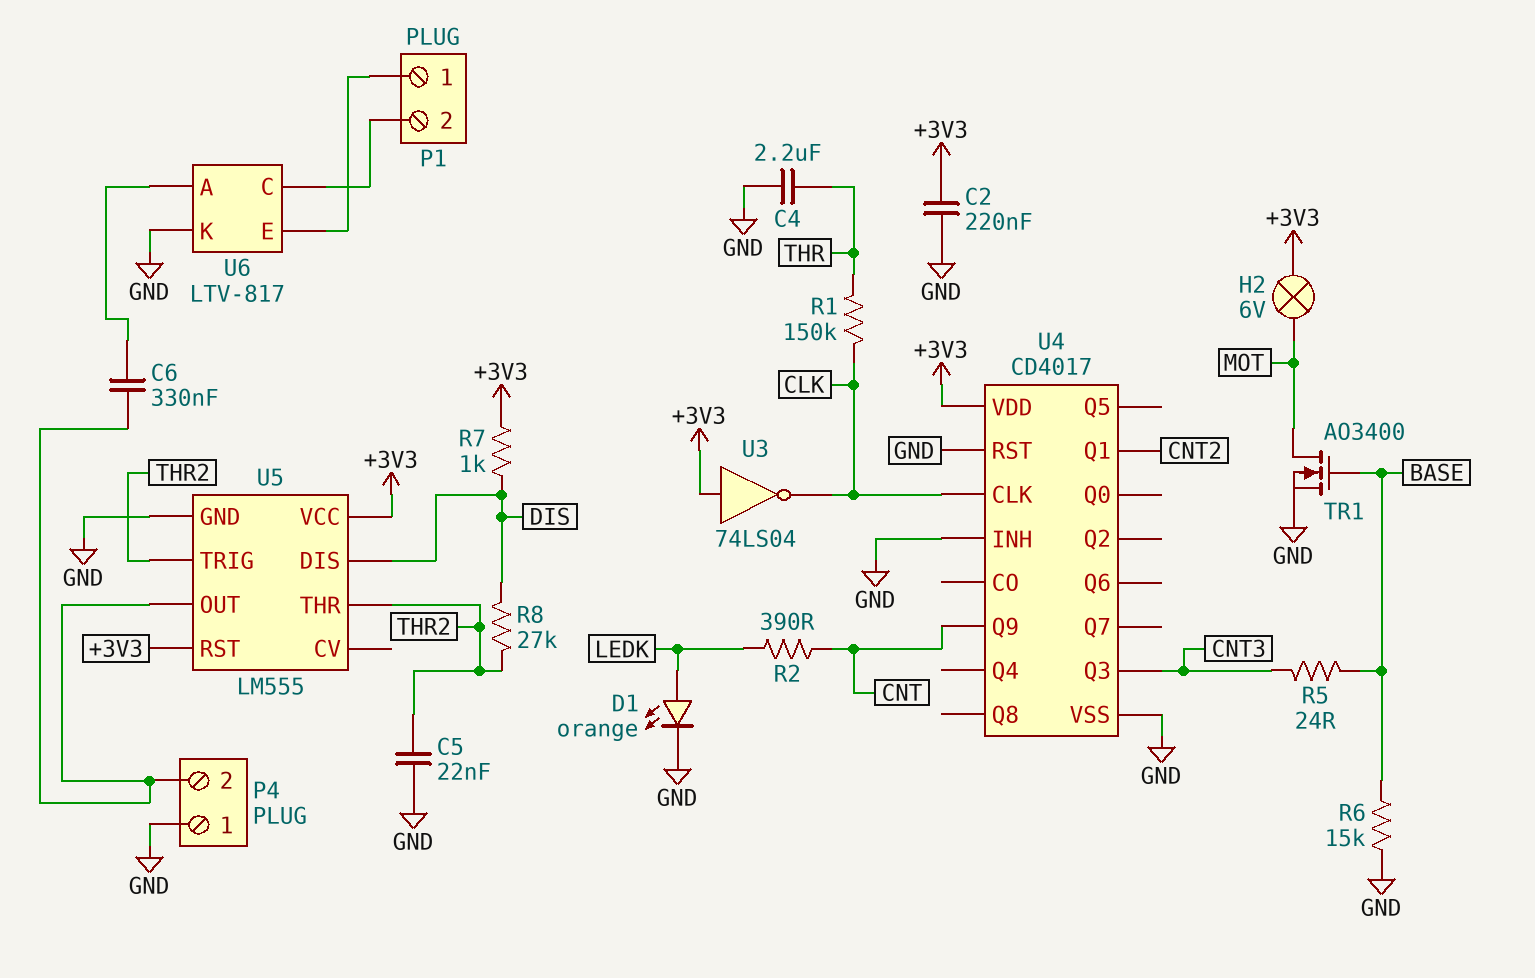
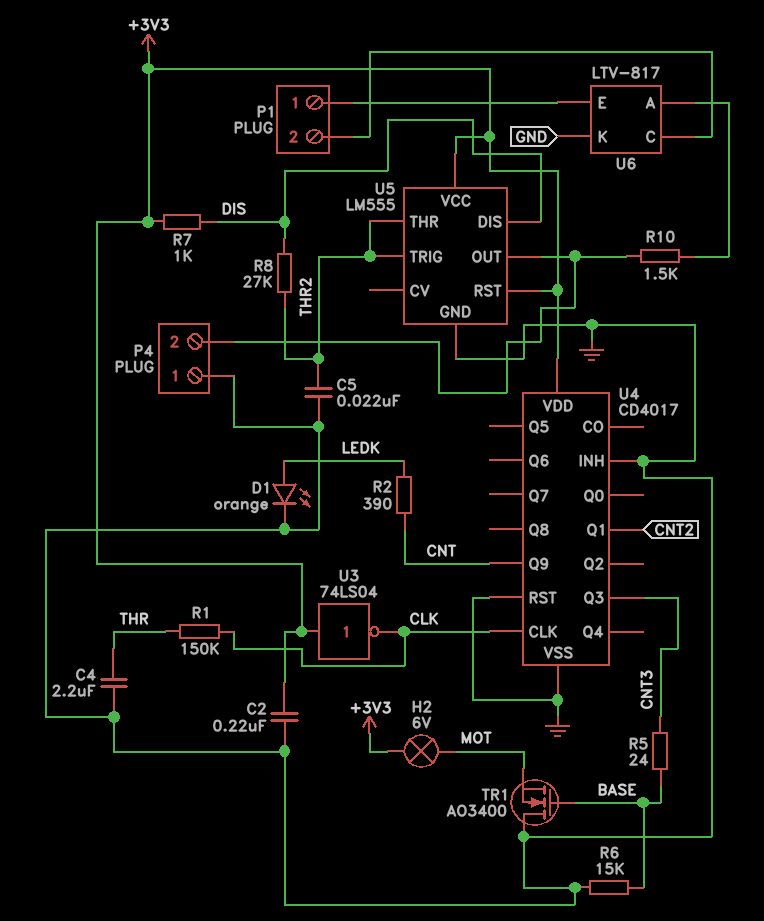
C6: 330nF (P4/2, U6/A) -> none
R10: none -> 1.5k (P4/2, U6/A)
TR1: NMOS AO3400 (G BASE, D MOT, S GND) -> NMOS AO3400 (G BASE, D GND, S MOT)

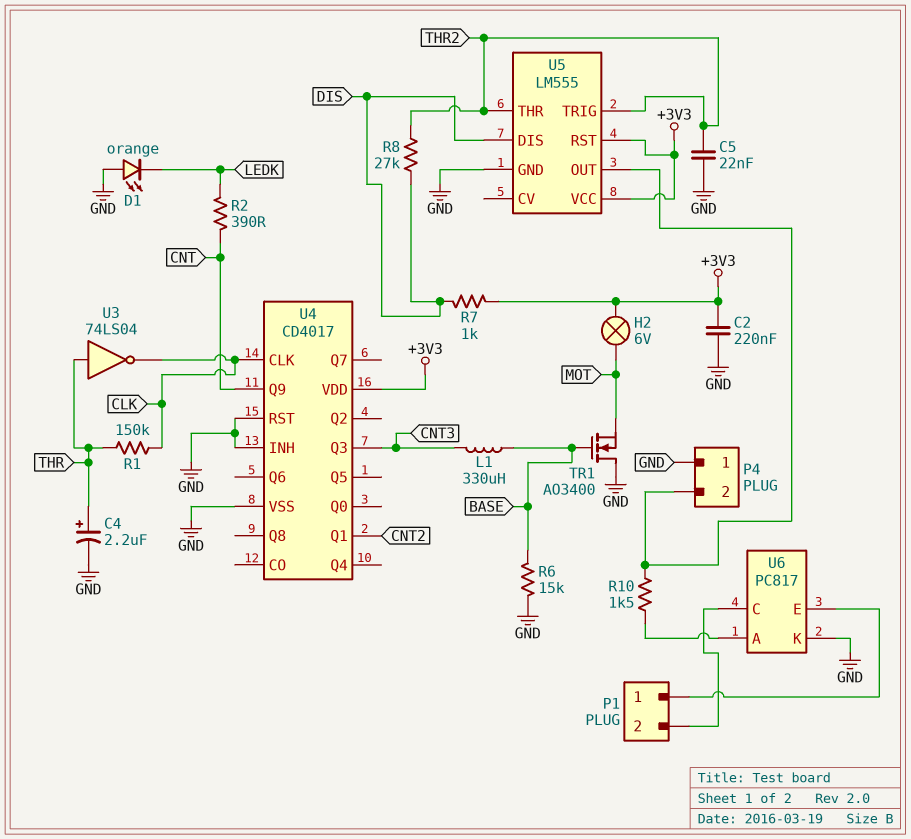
C4: 2.2uF (GND, THR) -> 2.2uF (plus THR, minus GND)
D1: LED orange (A LEDK, K GND) -> LED orange (A GND, K LEDK)
L1: none -> 330uH (BASE, CNT3)
R5: 24 (BASE, CNT3) -> none
U3: NOT 74LS04 (in +3V3, out CLK) -> NOT 74LS04 (in THR, out CLK)
U6: LTV-817 -> PC817

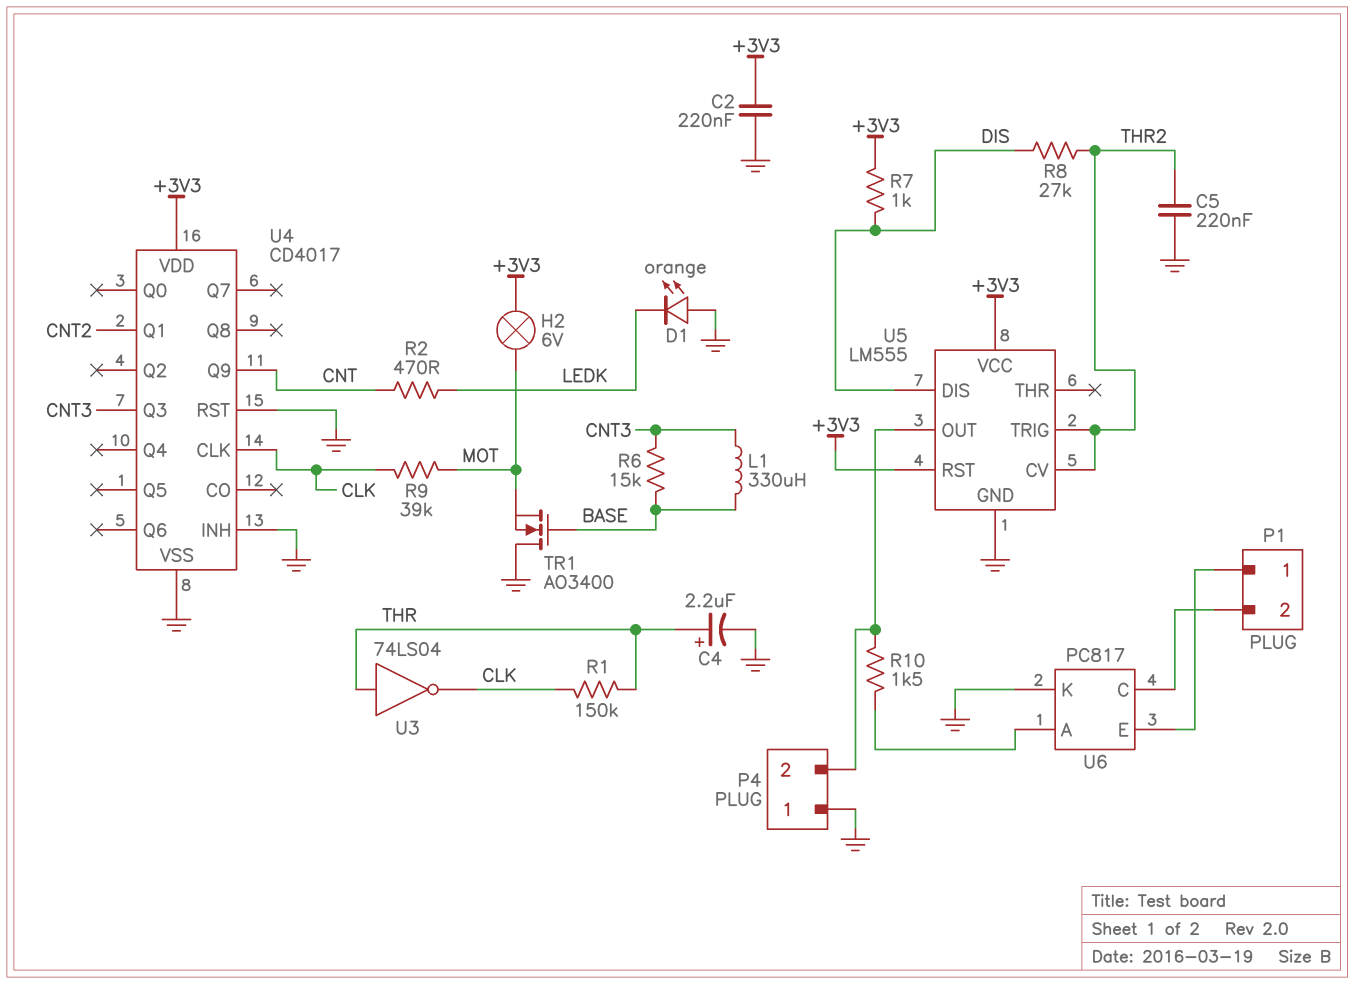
C5: 22nF (GND, THR2) -> 220nF (GND, THR2)
R2: 390 (CNT, LEDK) -> 470 (CNT, LEDK)
R6: 15k (BASE, GND) -> 15k (BASE, CNT3)
R9: none -> 39k (CLK, MOT)
U5 pin CV: none -> THR2
U5 pin THR: THR2 -> none

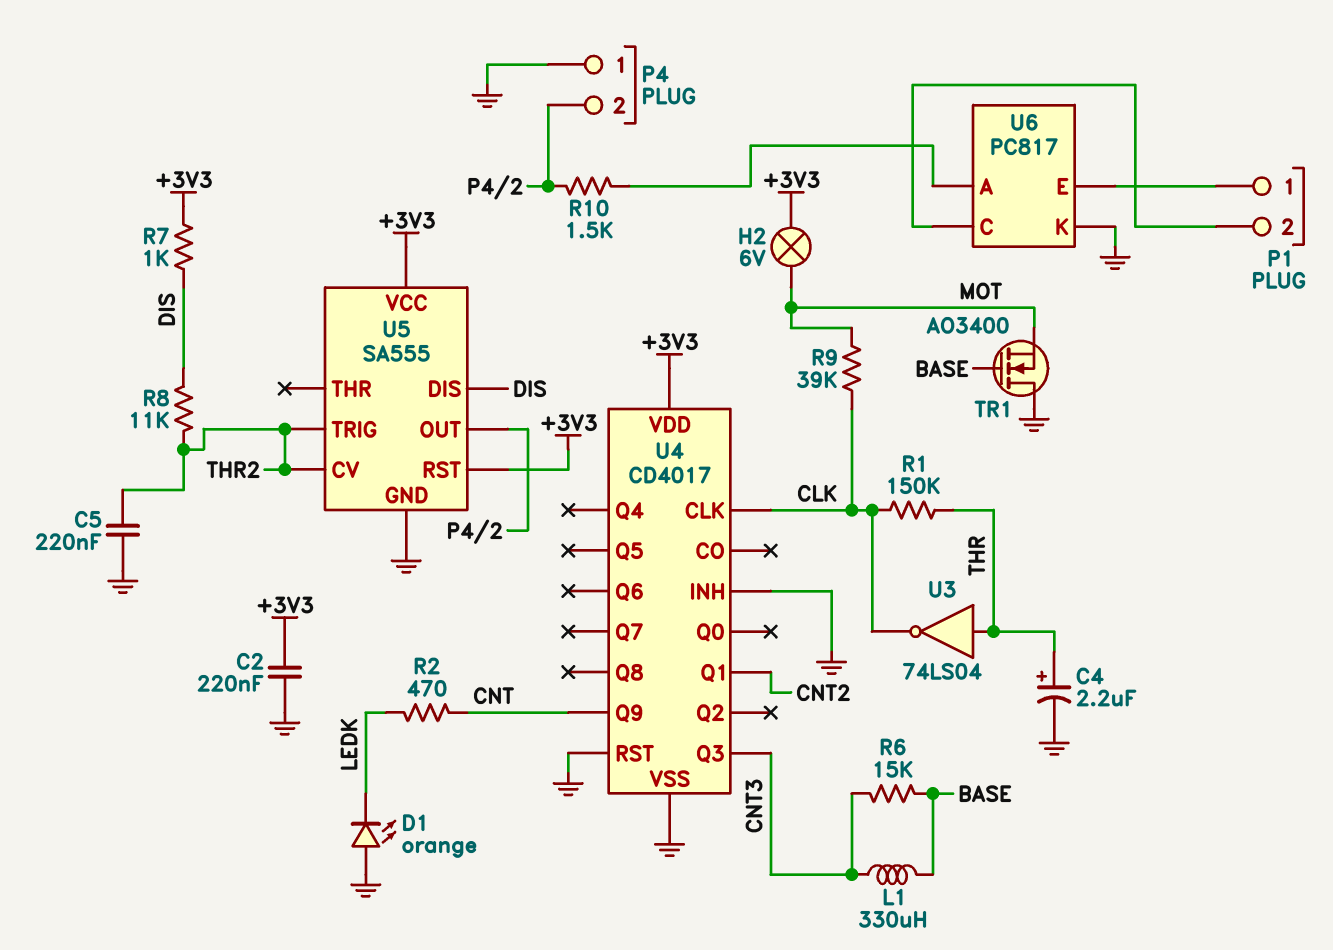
R8: 27k (DIS, THR2) -> 11k (DIS, THR2)
U5: LM555 -> SA555

